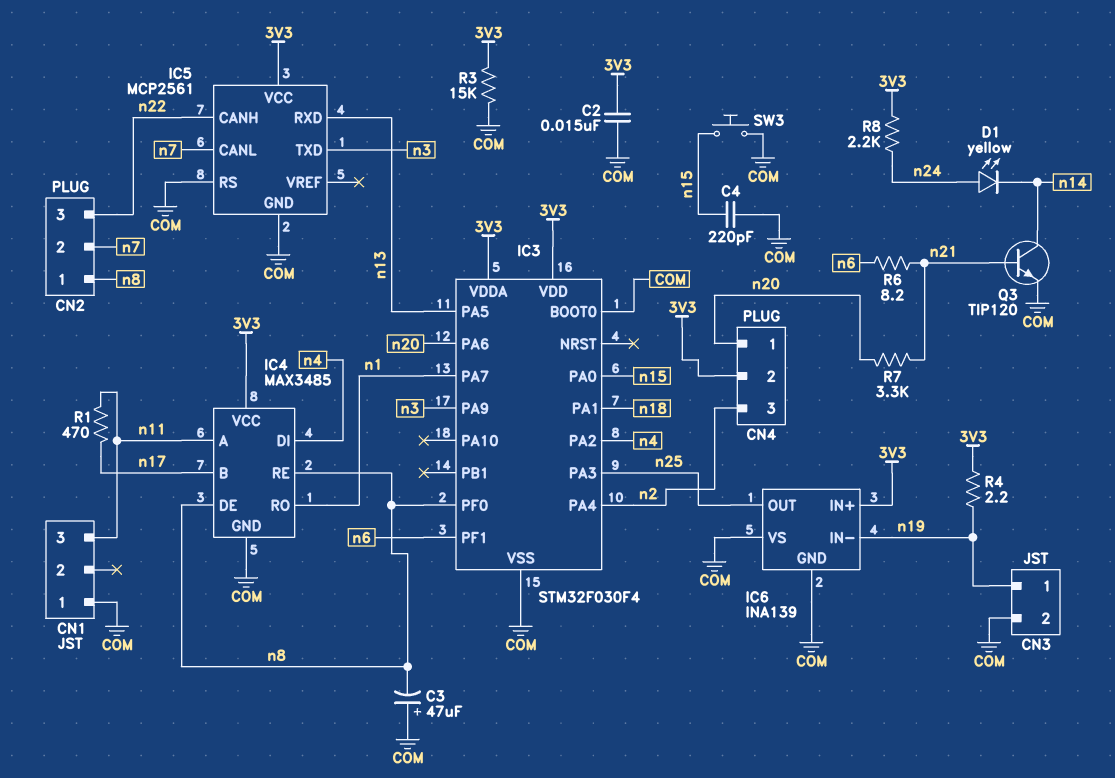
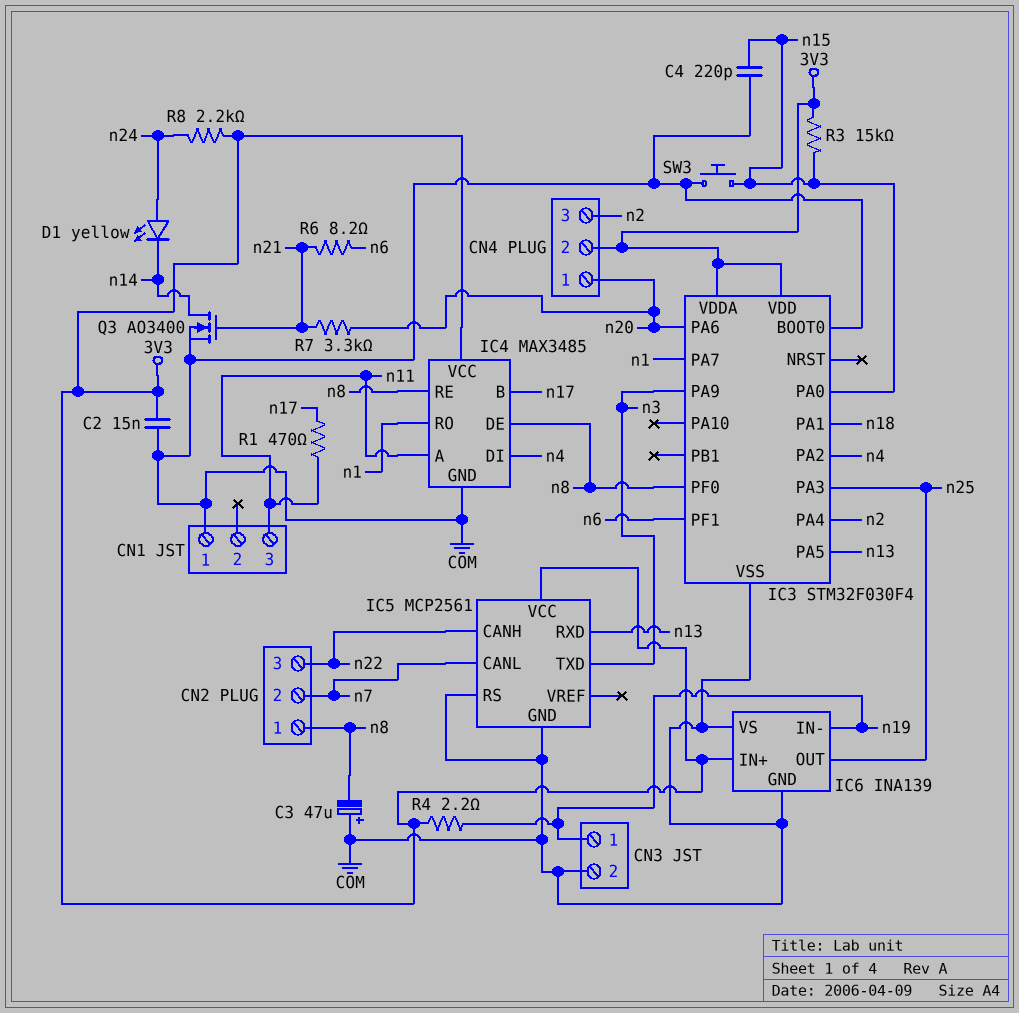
Q3: NPN TIP120 (B n21, C n14, E COM) -> NMOS AO3400 (G n21, D n14, S COM)
R3: 15k (3V3, COM) -> 15k (3V3, n15)

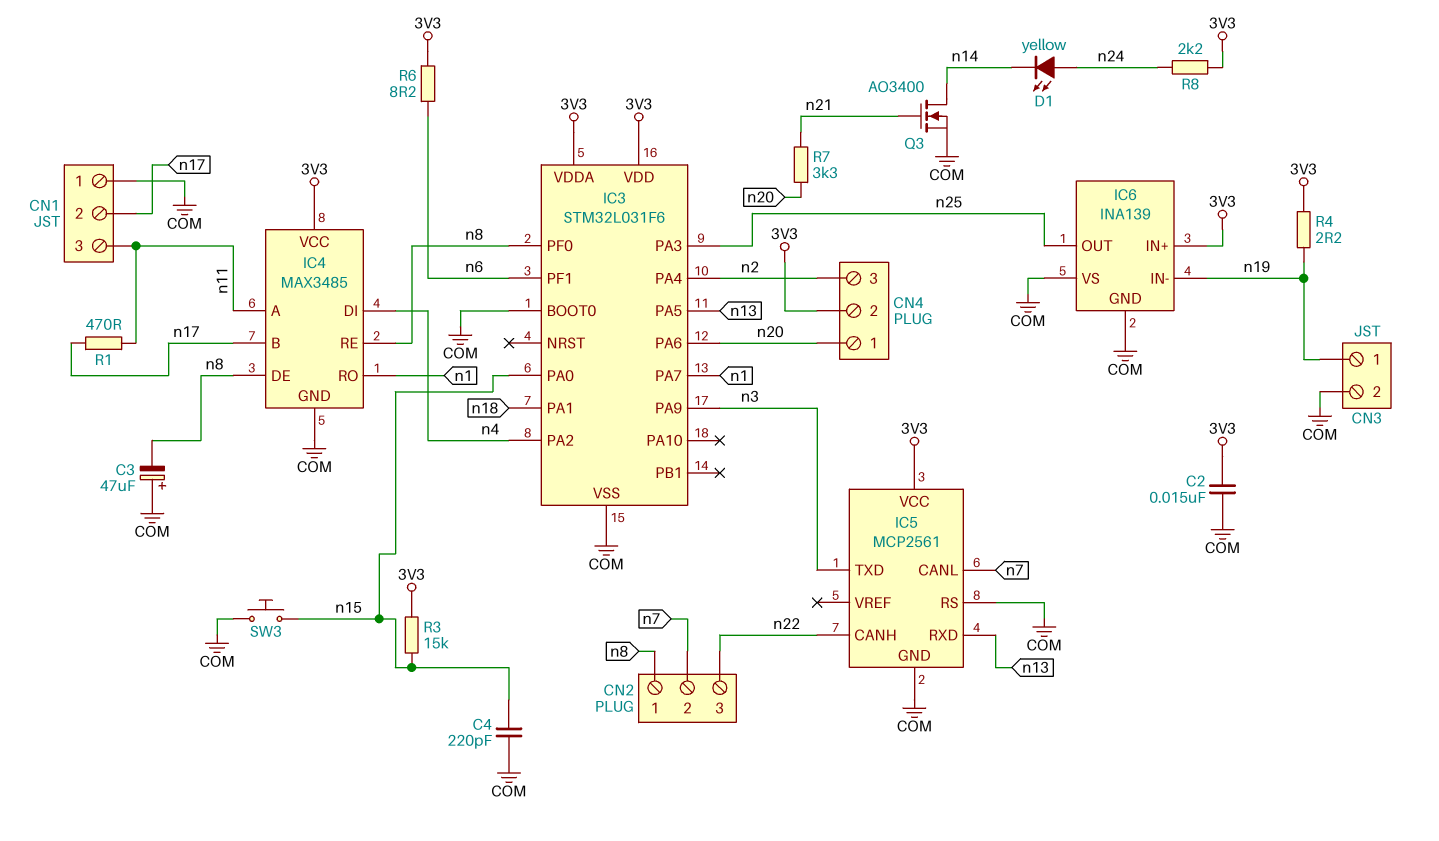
CN1 pin 2: none -> n17
IC3: STM32F030F4 -> STM32L031F6
R6: 8.2 (n6, n21) -> 8.2 (3V3, n6)

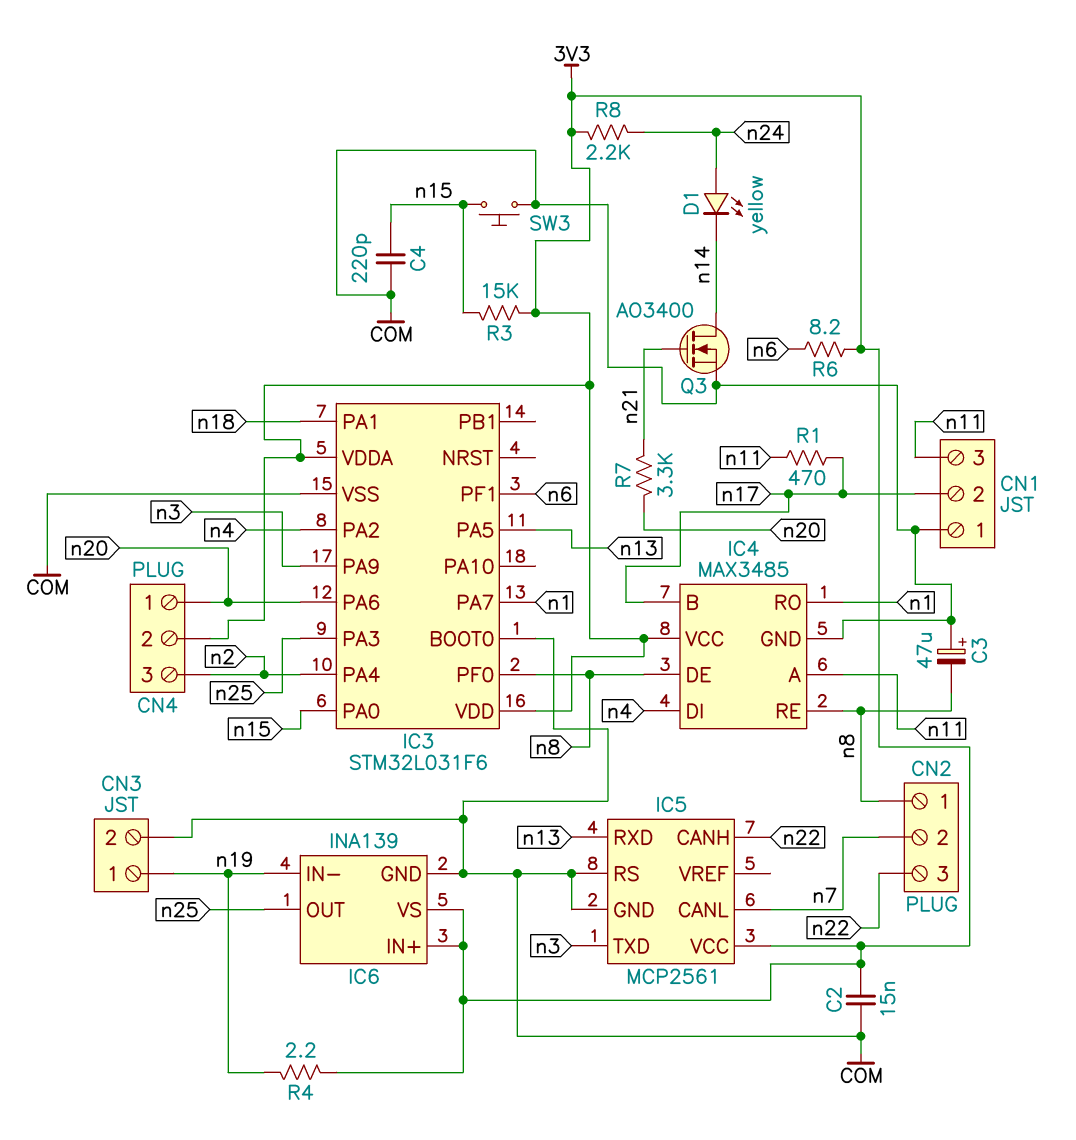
IC6 pin VS: COM -> 3V3

